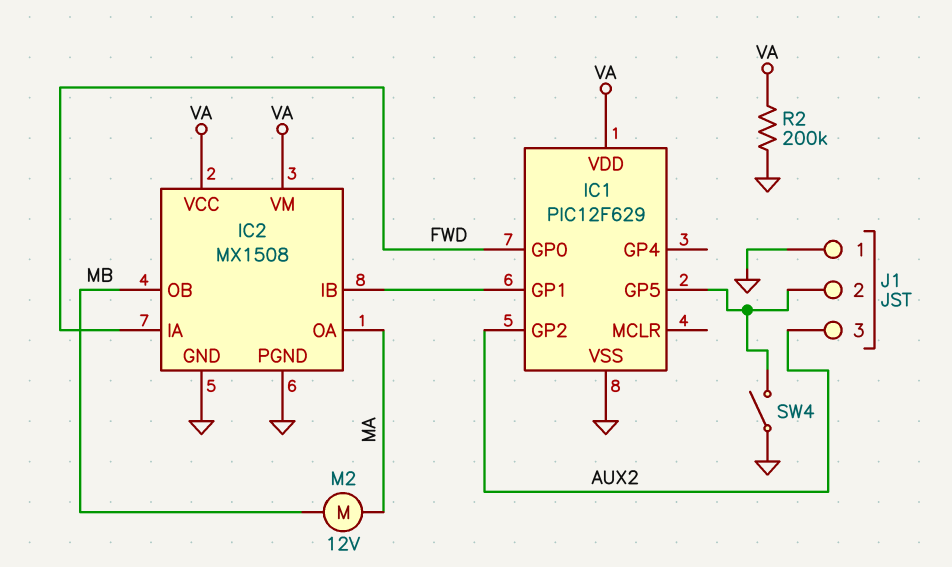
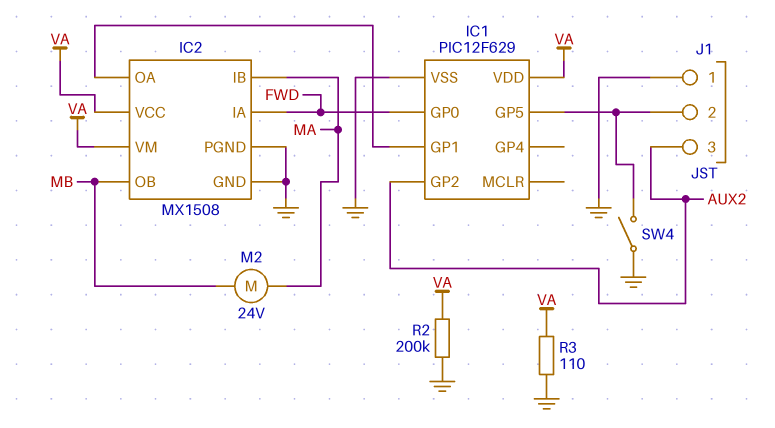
IC2 pin IB: IC1/GP1 -> MA
IC2 pin OA: MA -> IC1/GP1
M2: motor 12V (MA, MB) -> motor 24V (MA, MB)
R3: none -> 110 (GND, VA)

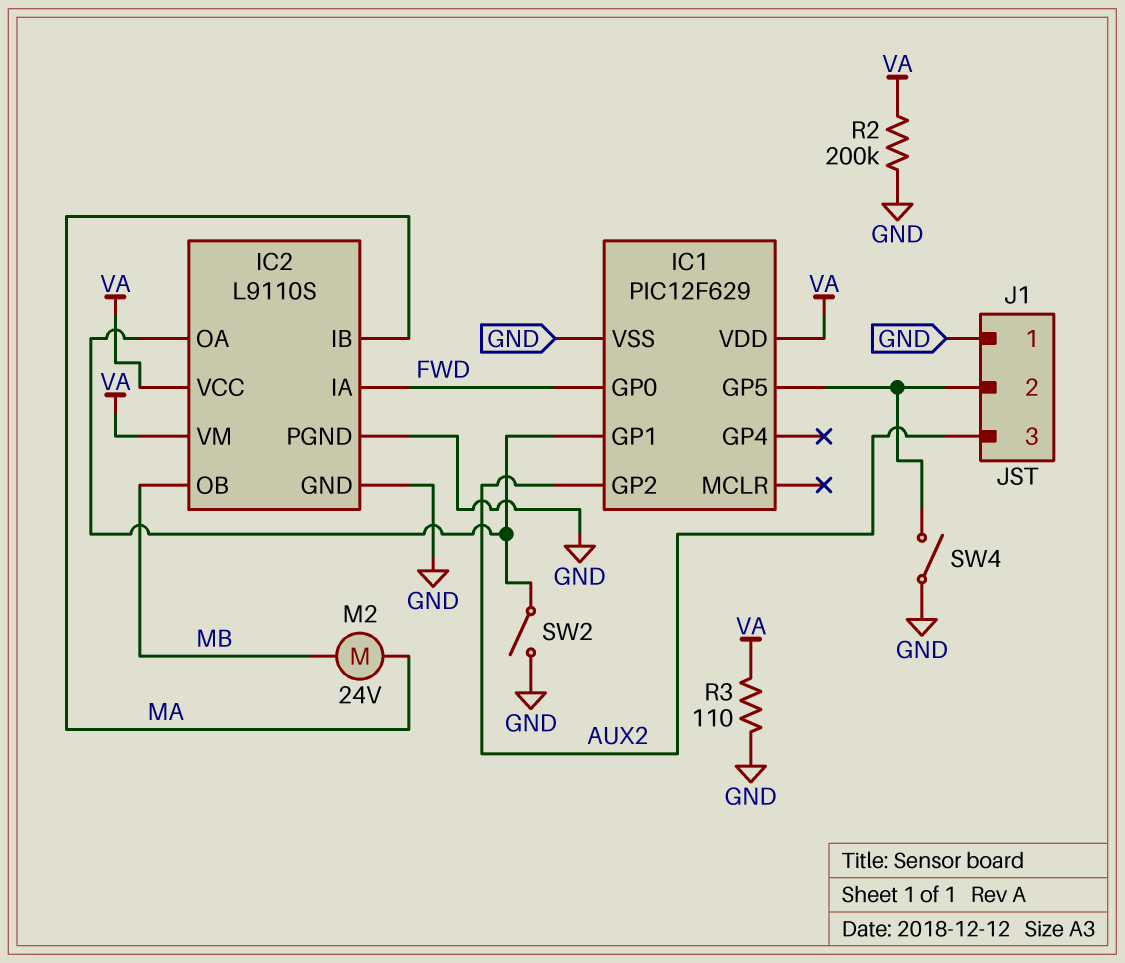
IC2: MX1508 -> L9110S
SW2: none -> switch (GND, IC1/GP1)

